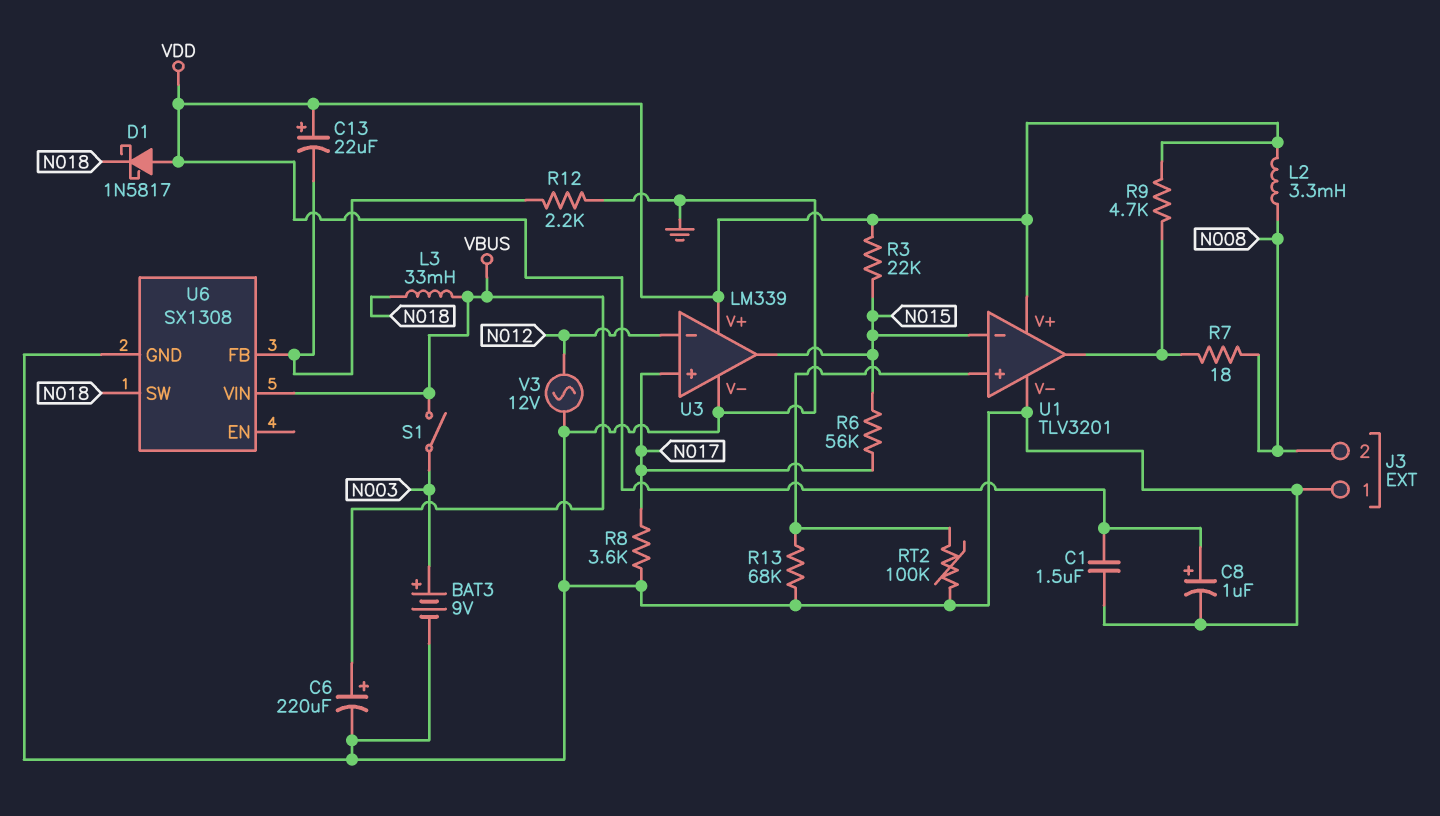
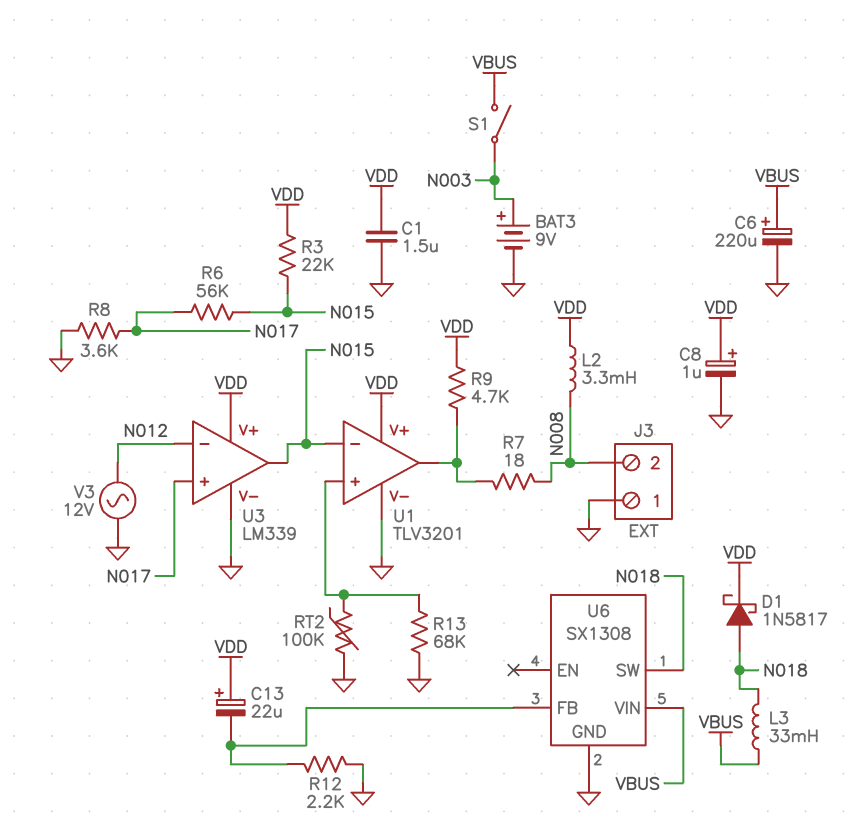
D1: schottky 1N5817 (A VDD, K N018) -> schottky 1N5817 (A N018, K VDD)

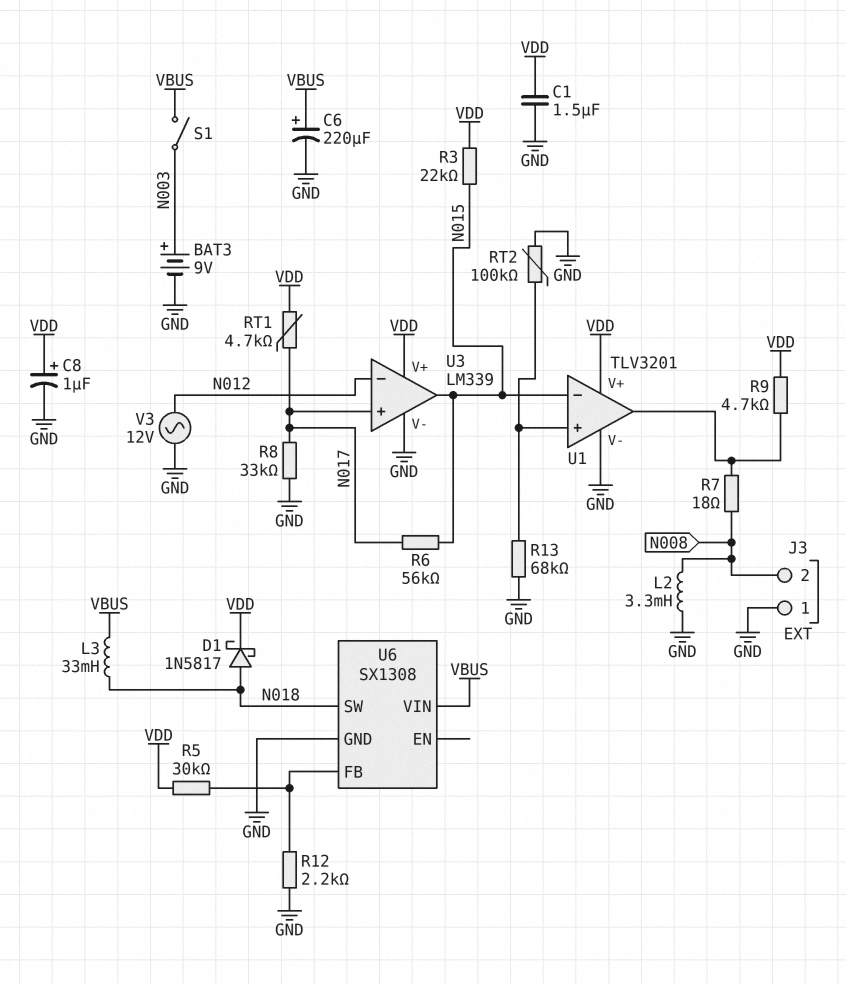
C13: 22uF (plus VDD, minus U6/FB) -> none
L2: 3.3mH (N008, VDD) -> 3.3mH (GND, N008)
R5: none -> 30k (U6/FB, VDD)
R8: 3.6k (GND, N017) -> 33k (GND, N017)
RT1: none -> 4.7k (N017, VDD)

